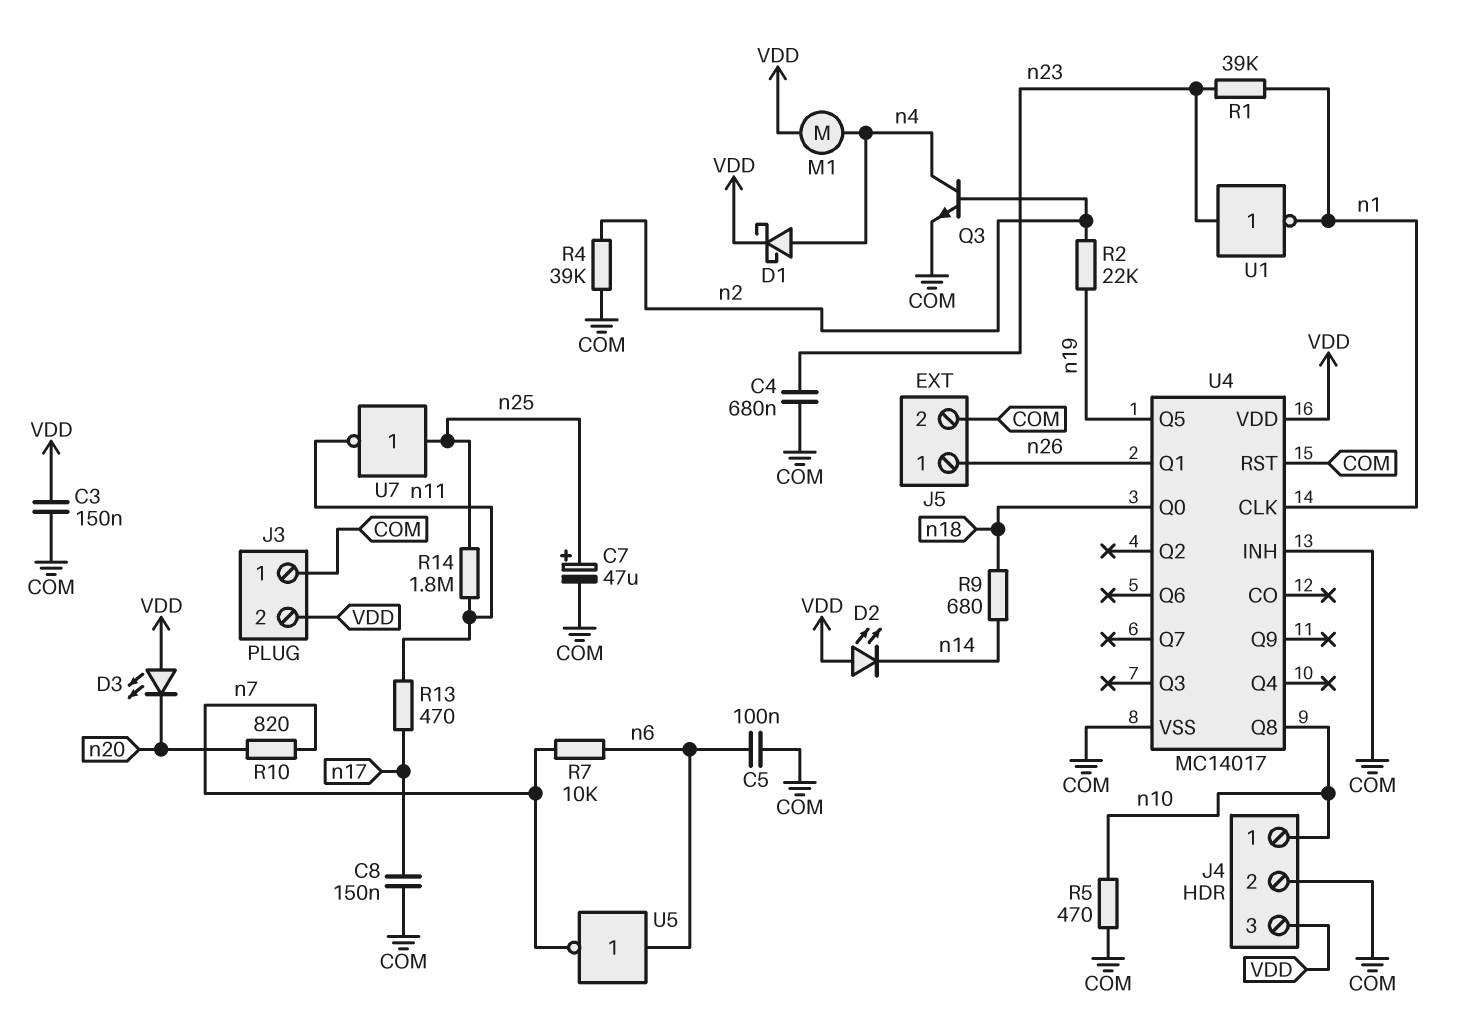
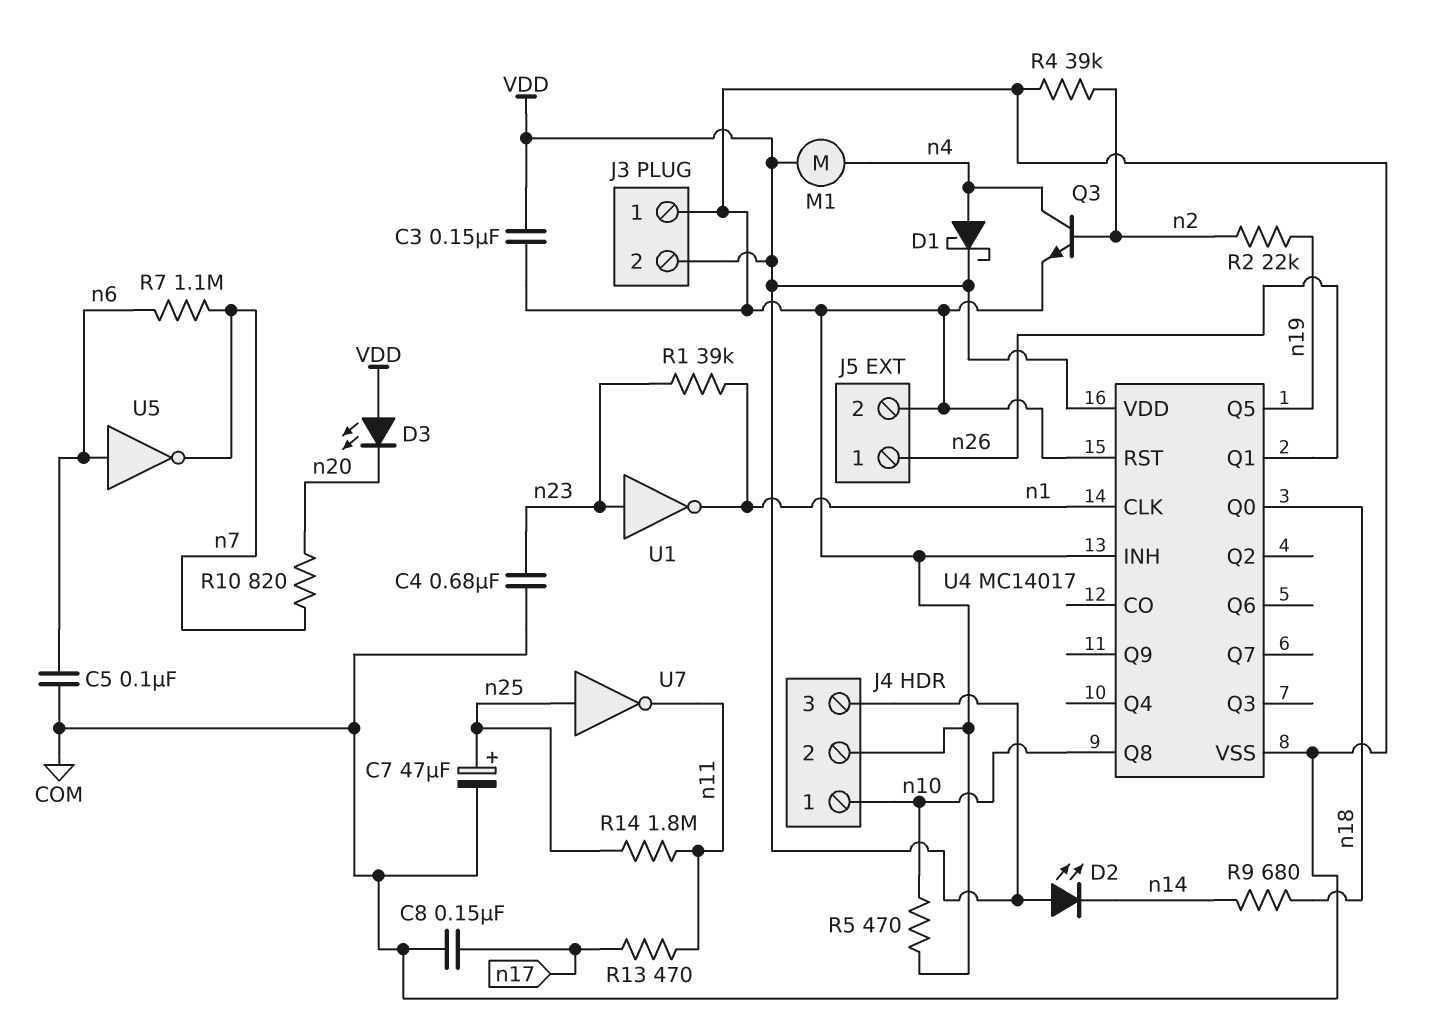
R7: 10k (n6, n7) -> 1.1M (n6, n7)

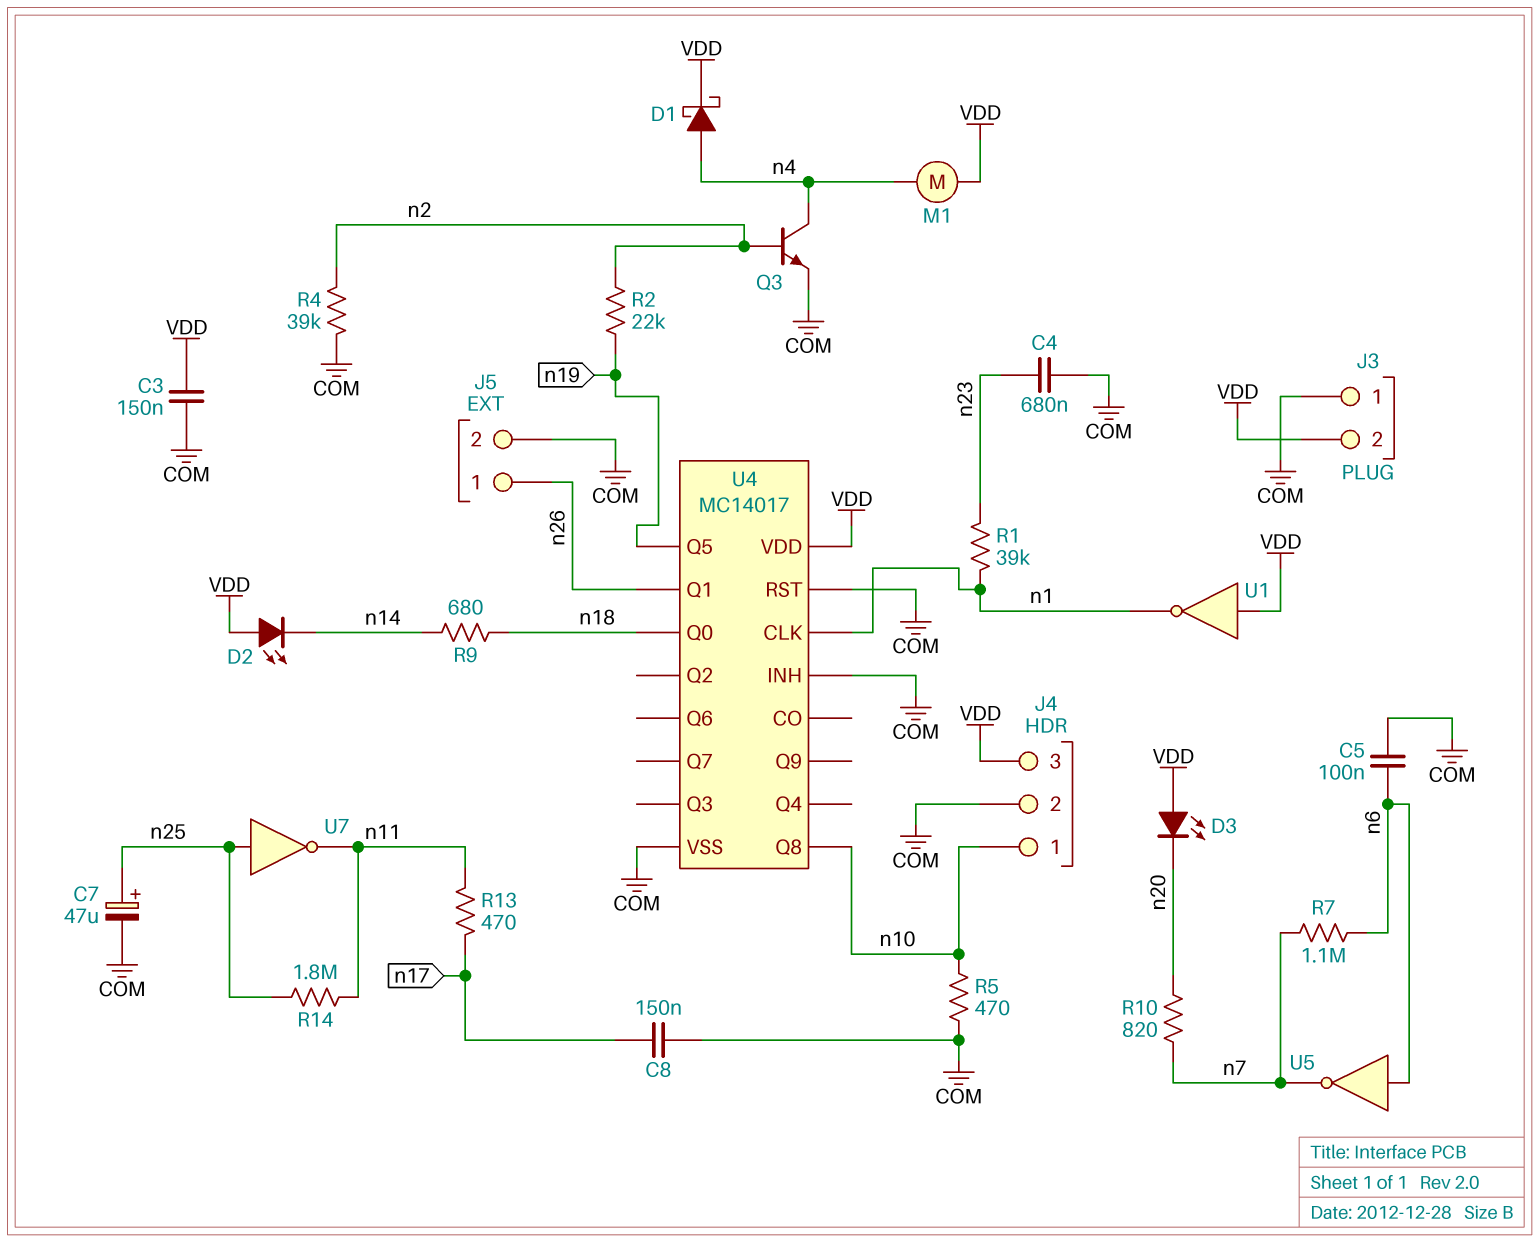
U1: NOT (in n23, out n1) -> NOT (in VDD, out n1)

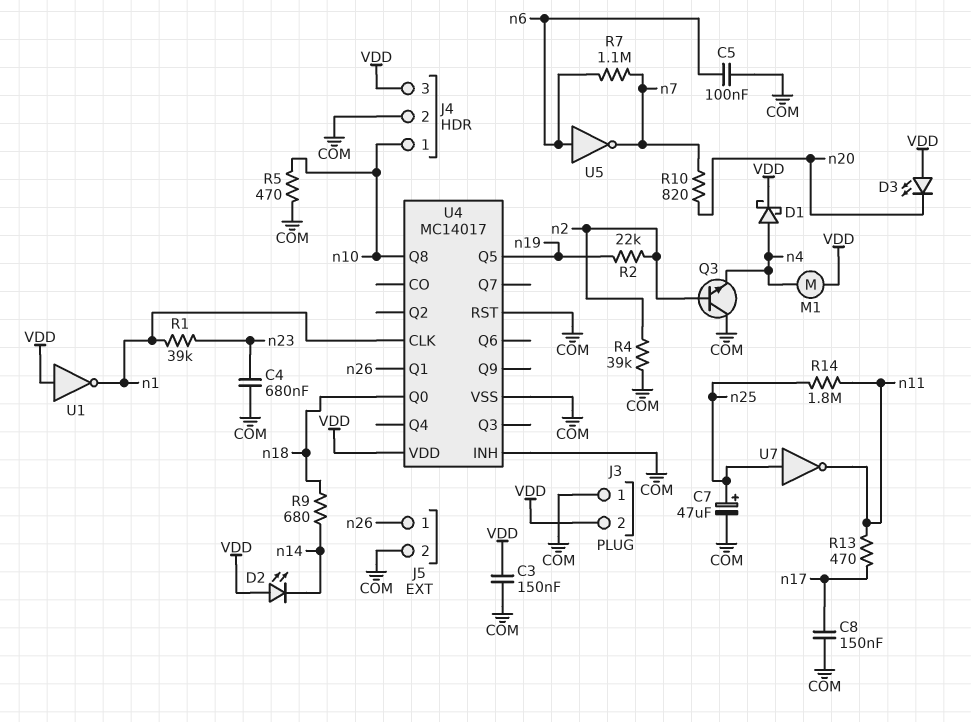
Q3: NPN (B n2, C n4, E COM) -> NPN (B n2, C COM, E n4)

